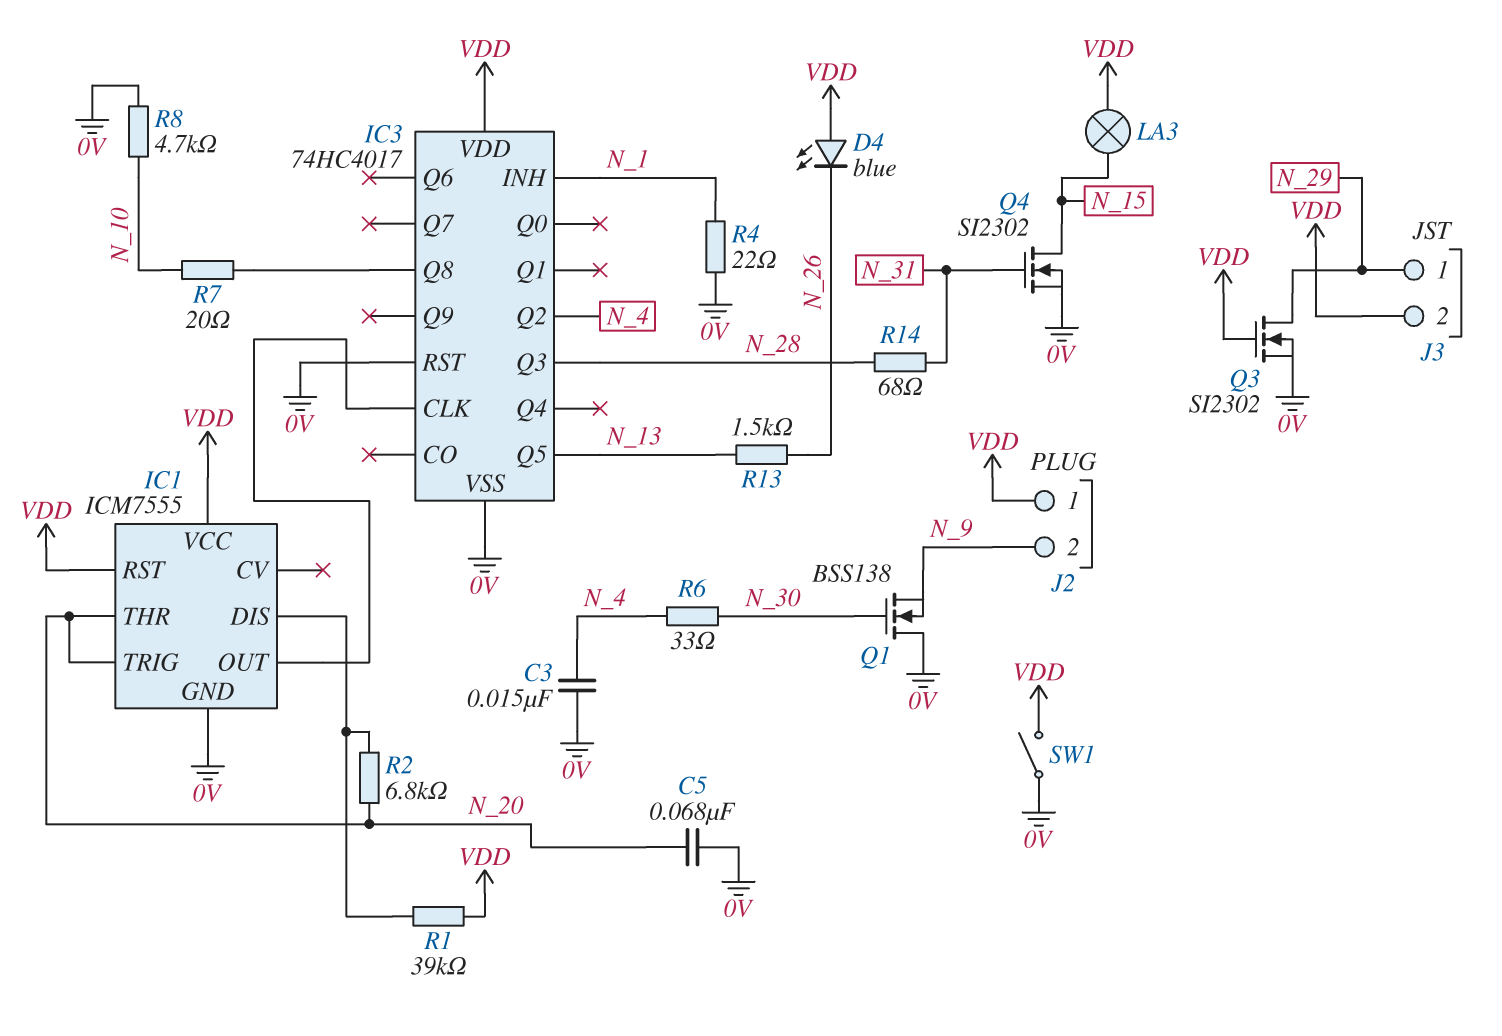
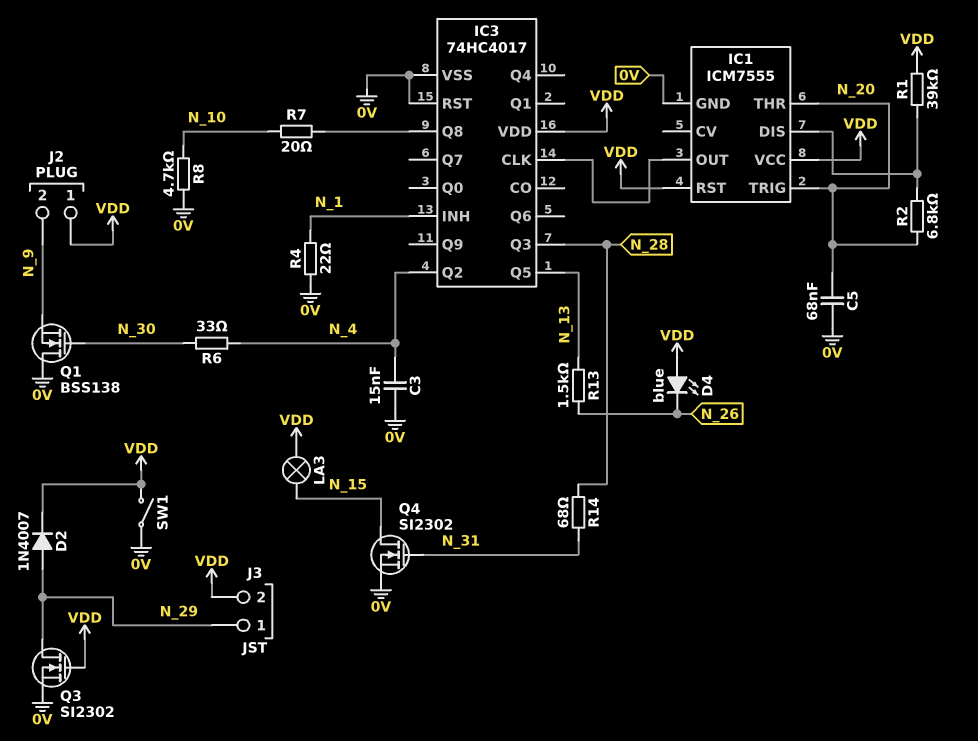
D2: none -> diode 1N4007 (A N_29, K VDD)

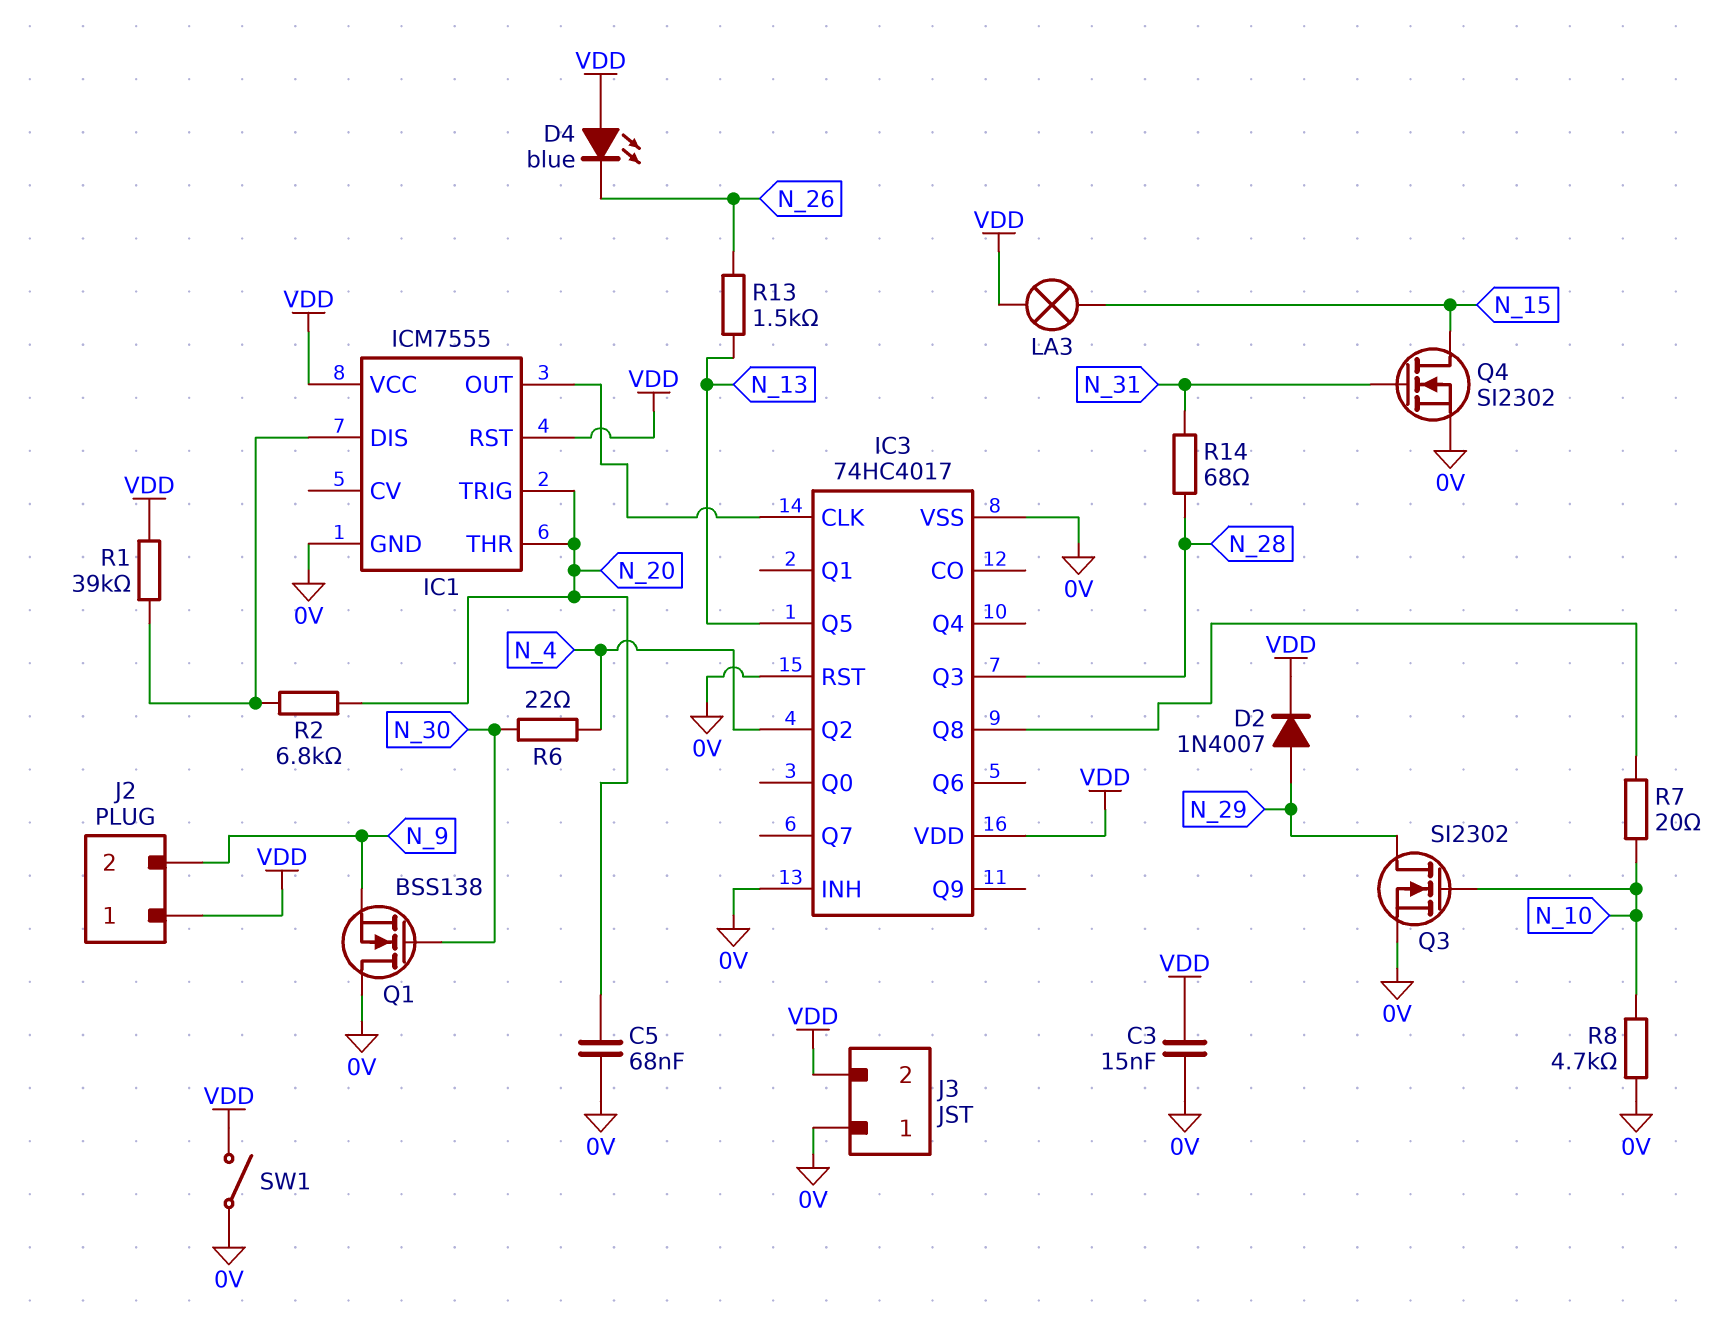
C3: 15nF (0V, N_4) -> 15nF (0V, VDD)
IC3 pin INH: N_1 -> 0V
J3 pin 1: N_29 -> 0V
Q3: NMOS SI2302 (G VDD, D N_29, S 0V) -> NMOS SI2302 (G N_10, D N_29, S 0V)
R4: 22 (0V, N_1) -> none
R6: 33 (N_4, N_30) -> 22 (N_4, N_30)

